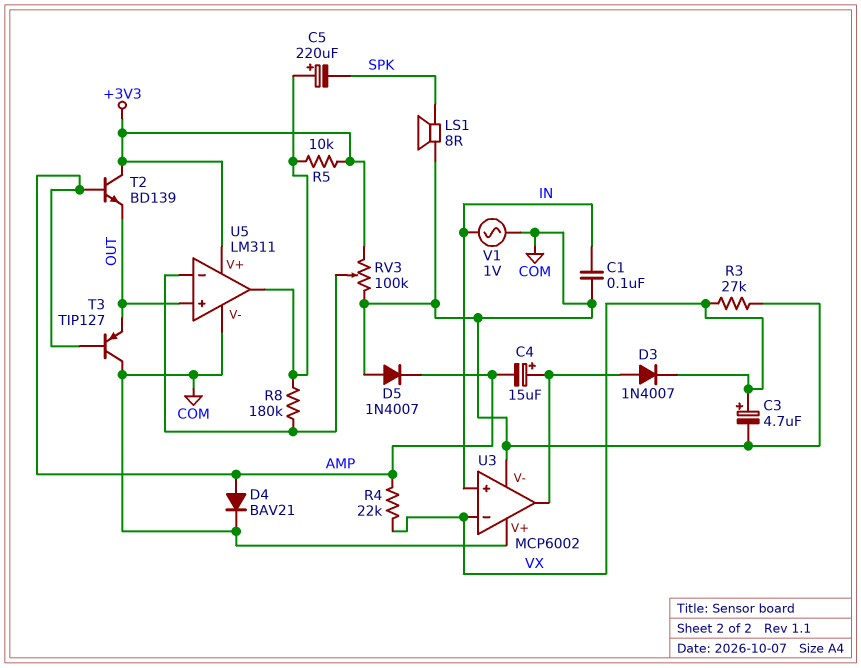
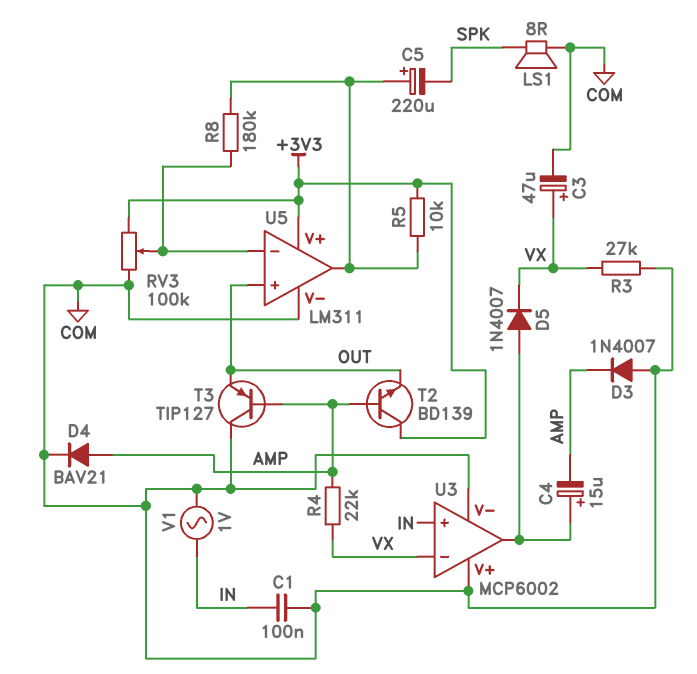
C3: 4.7uF (plus VX, minus COM) -> 47uF (plus VX, minus COM)
D3: diode 1N4007 (A U3/out, K VX) -> diode 1N4007 (A COM, K AMP)
D5: diode 1N4007 (A COM, K AMP) -> diode 1N4007 (A U3/out, K VX)

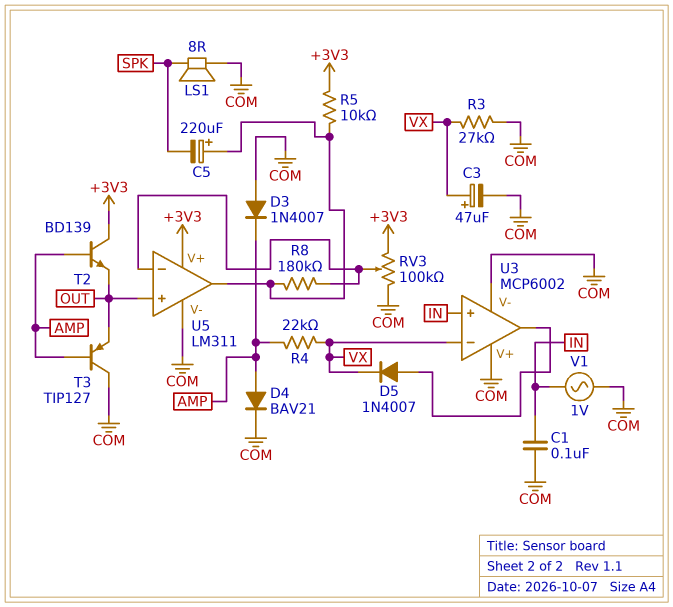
C4: 15uF (plus U3/out, minus AMP) -> none

